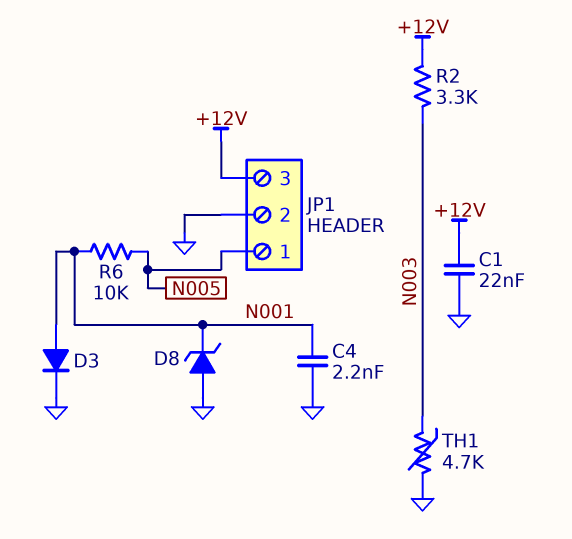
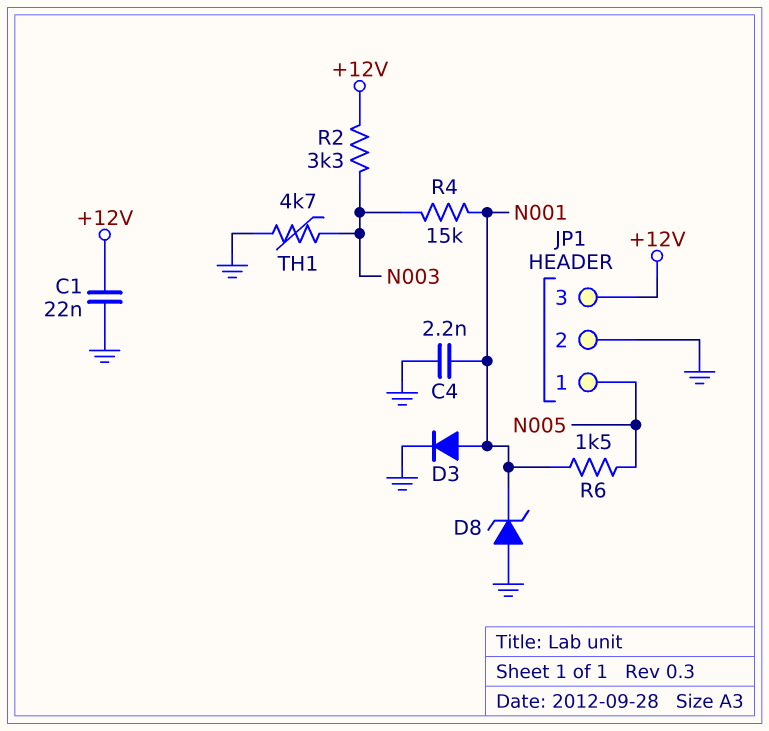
R4: none -> 15k (N001, N003)
R6: 10k (N001, N005) -> 1.5k (N001, N005)

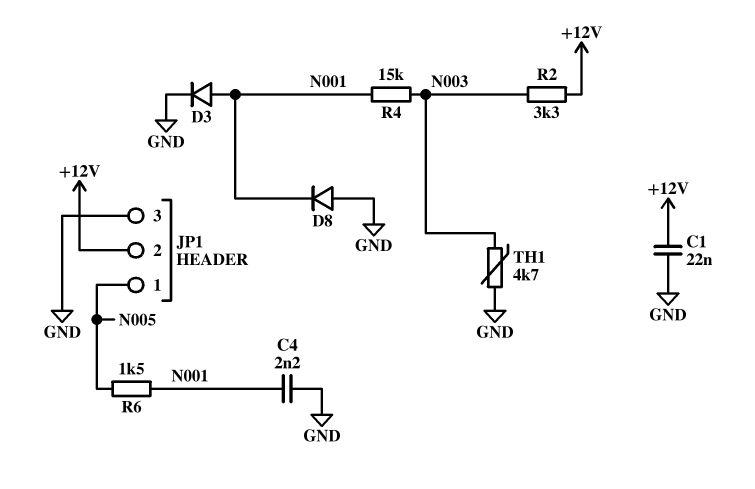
D8: zener (A GND, K N001) -> diode (A GND, K N001)
JP1 pin 2: GND -> +12V
JP1 pin 3: +12V -> GND

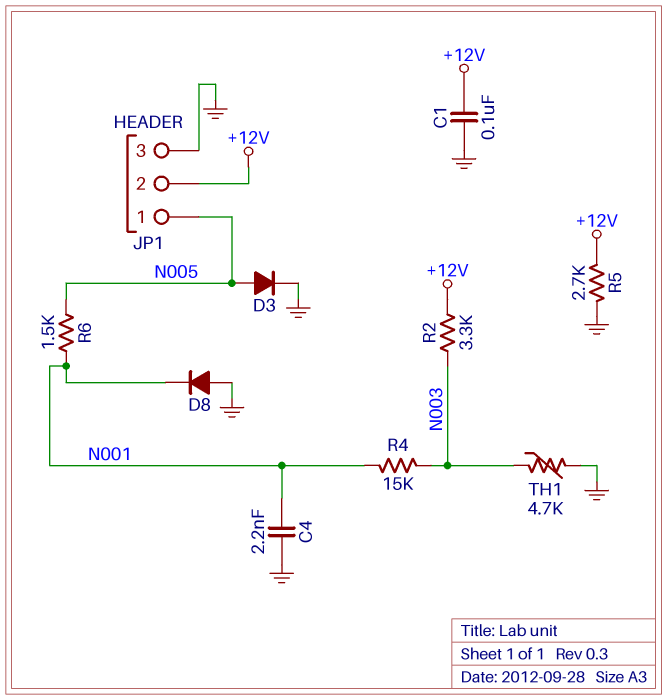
C1: 22nF (+12V, GND) -> 100nF (+12V, GND)
D3: diode (A N001, K GND) -> diode (A N005, K GND)
R5: none -> 2.7k (+12V, GND)

